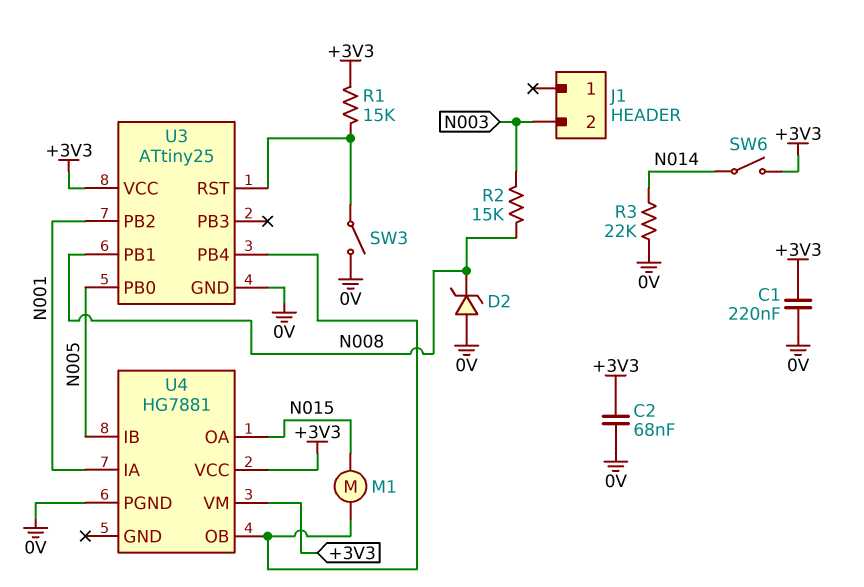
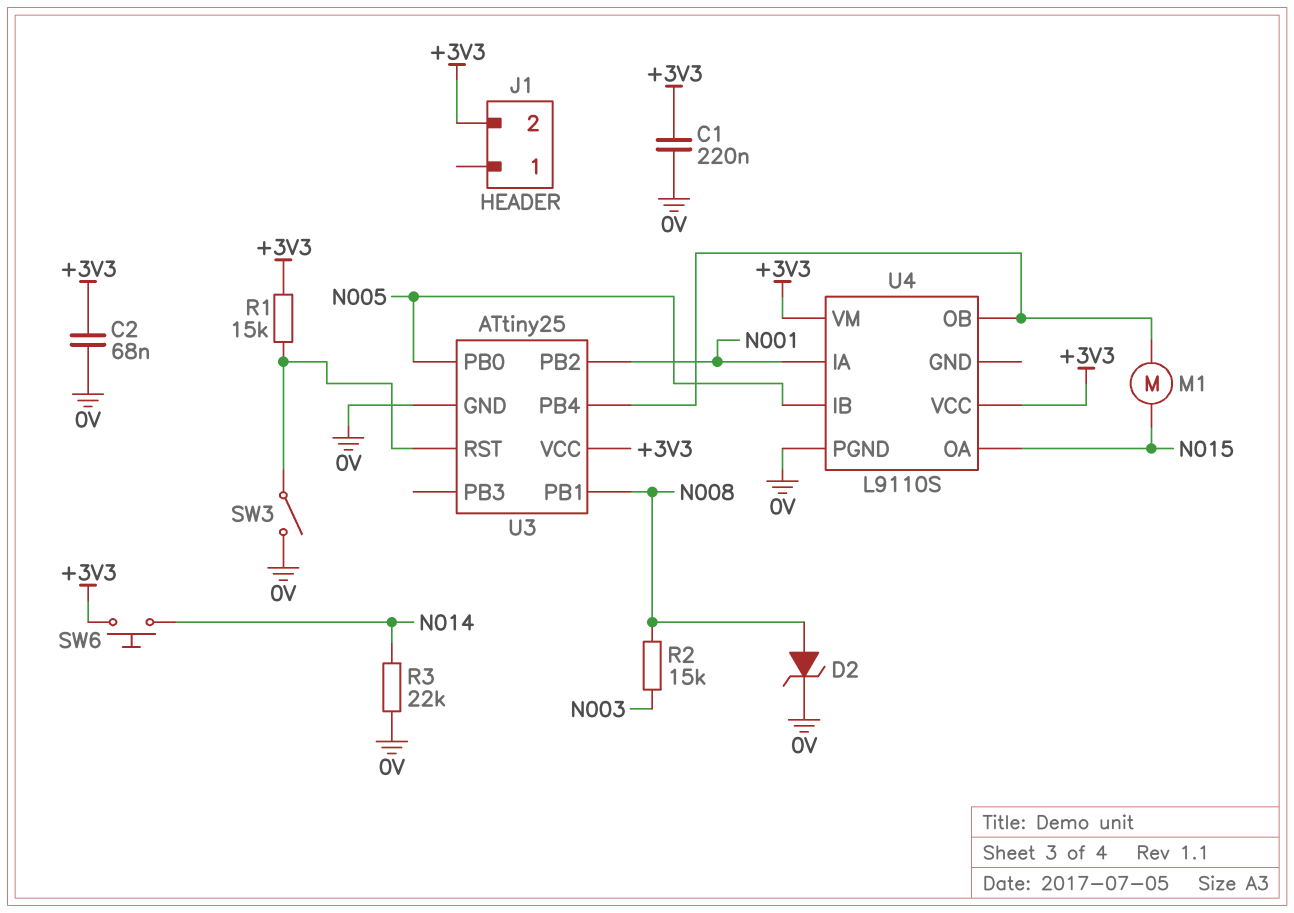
D2: zener (A 0V, K N008) -> zener (A N008, K 0V)
J1 pin 2: N003 -> +3V3
SW6: switch (+3V3, N014) -> button (+3V3, N014)
U4: HG7881 -> L9110S

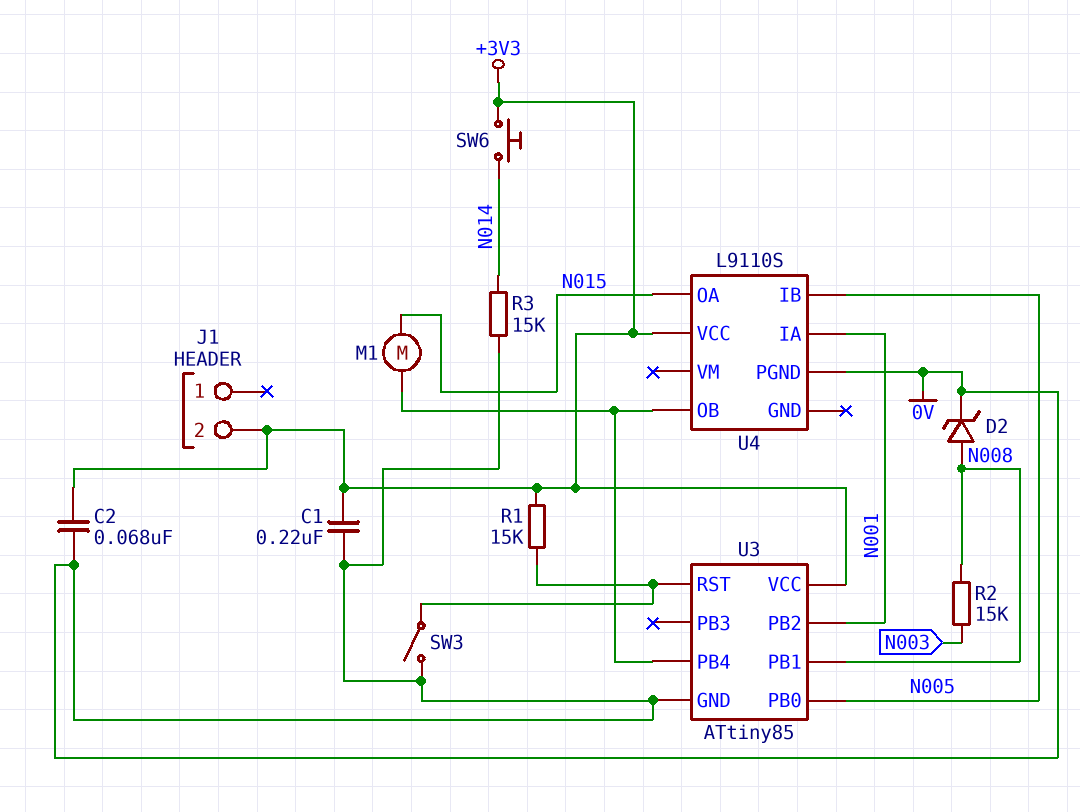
R3: 22k (0V, N014) -> 15k (0V, N014)
U3: ATtiny25 -> ATtiny85
U4 pin VM: +3V3 -> none

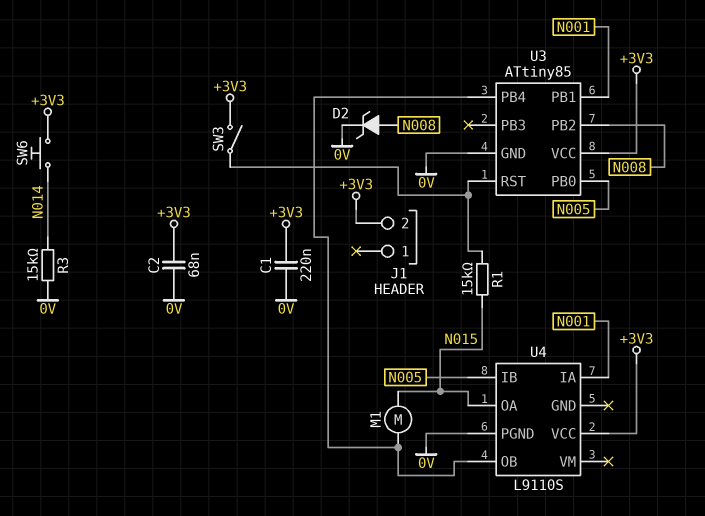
R1: 15k (+3V3, U3/RST) -> 15k (N015, U3/RST)
R2: 15k (N003, N008) -> none
SW3: switch (0V, U3/RST) -> switch (+3V3, U3/RST)
U3 pin PB1: N008 -> N001
U3 pin PB2: N001 -> N008

